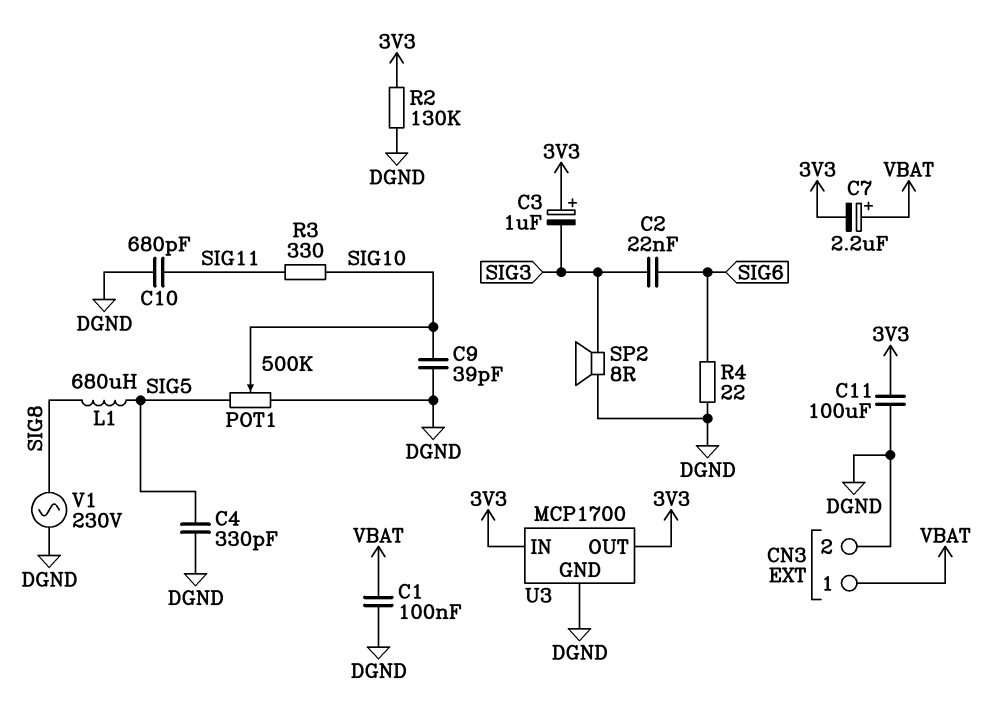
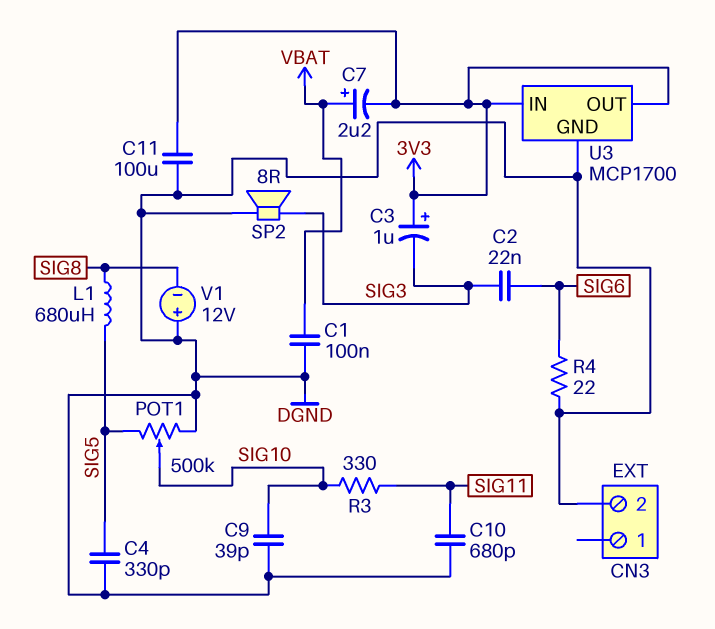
CN3 pin 1: VBAT -> none
R2: 130k (3V3, DGND) -> none
V1: AC 230V (DGND, SIG8) -> 12V (plus DGND, minus SIG8)

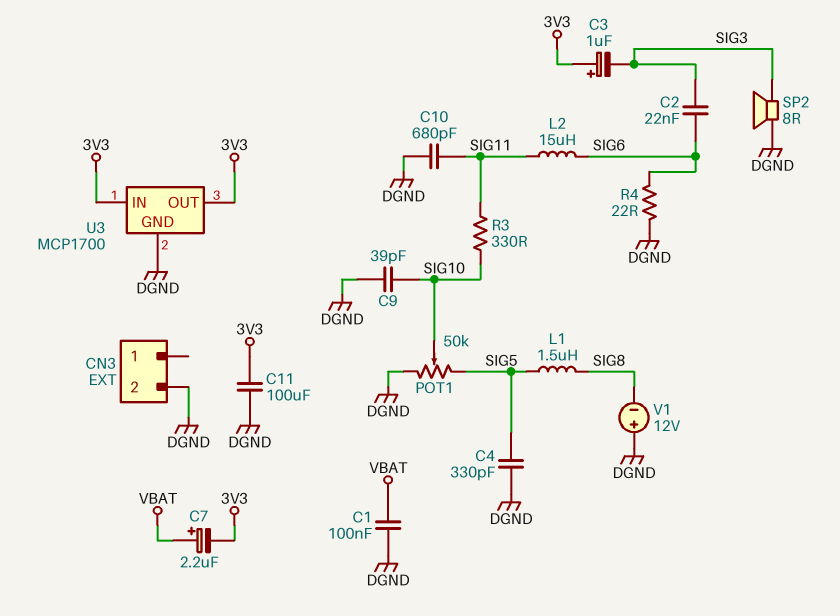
L1: 680uH (SIG5, SIG8) -> 1.5uH (SIG5, SIG8)
L2: none -> 15uH (SIG6, SIG11)
POT1: 500k (DGND, SIG5, wiper SIG10) -> 50k (DGND, SIG5, wiper SIG10)

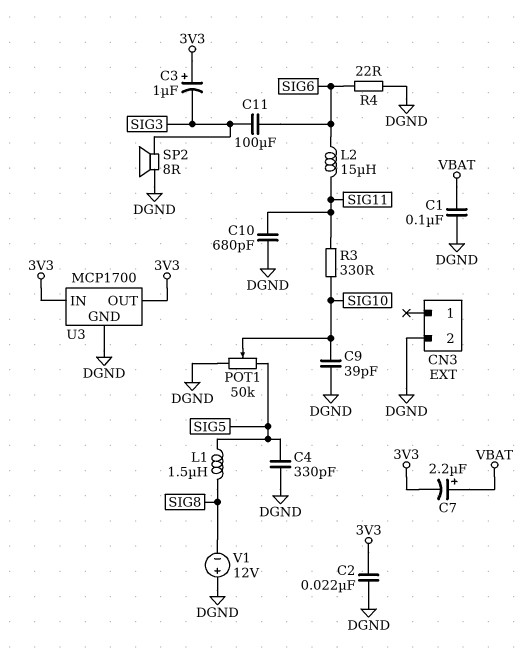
C2: 22nF (SIG3, SIG6) -> 22nF (3V3, DGND)
C11: 100uF (3V3, DGND) -> 100uF (SIG3, SIG6)

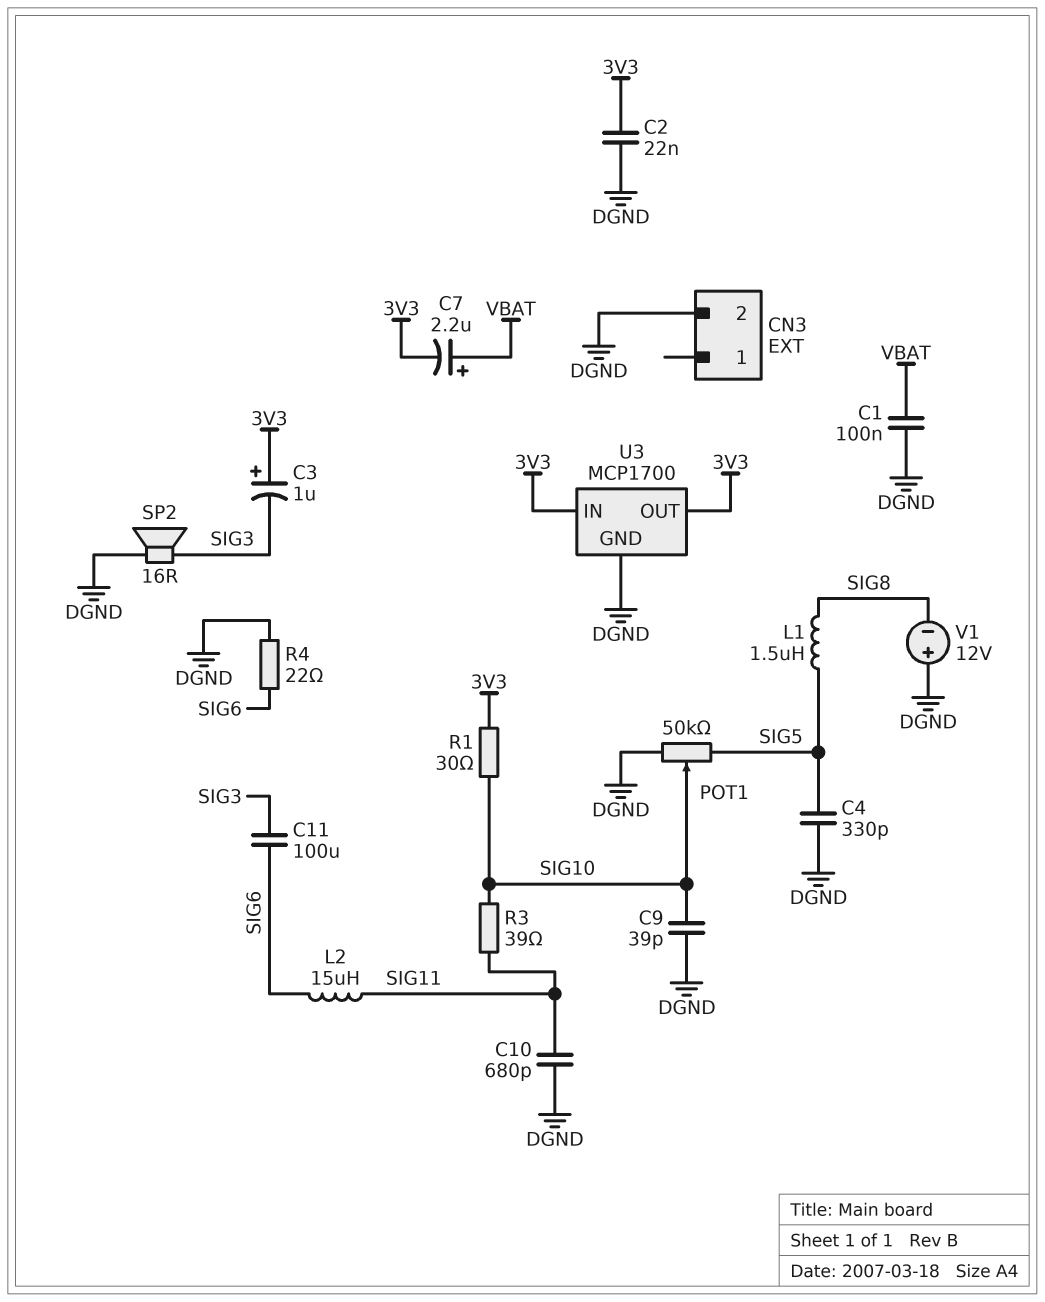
R1: none -> 30 (3V3, SIG10)
R3: 330 (SIG10, SIG11) -> 39 (SIG10, SIG11)
SP2: speaker 8R (DGND, SIG3) -> speaker 16R (DGND, SIG3)

